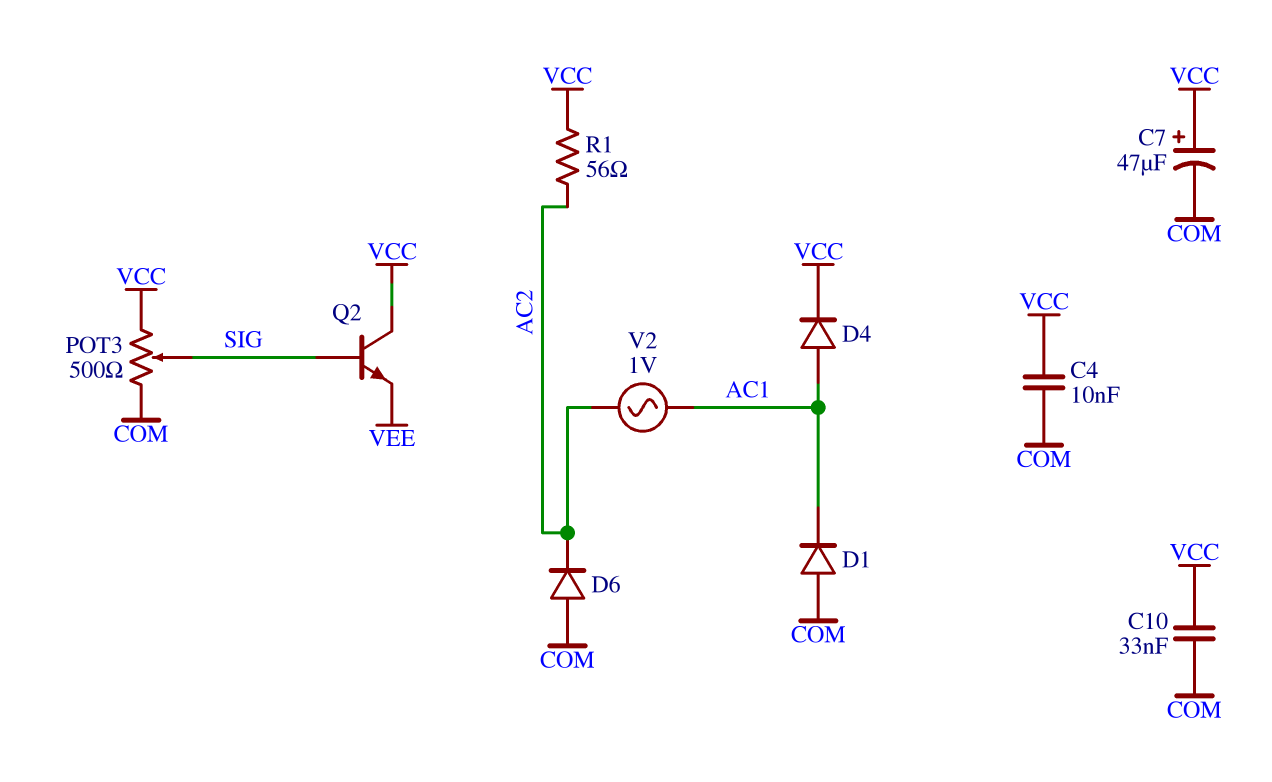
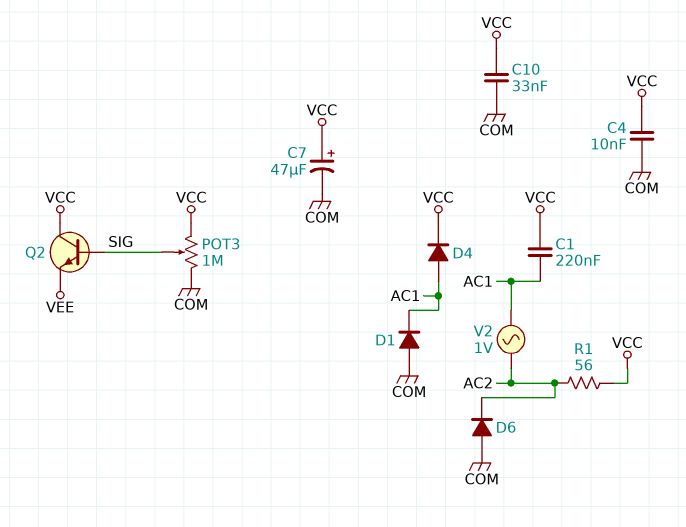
C1: none -> 220nF (AC1, VCC)
POT3: 500 (COM, VCC, wiper SIG) -> 1M (COM, VCC, wiper SIG)

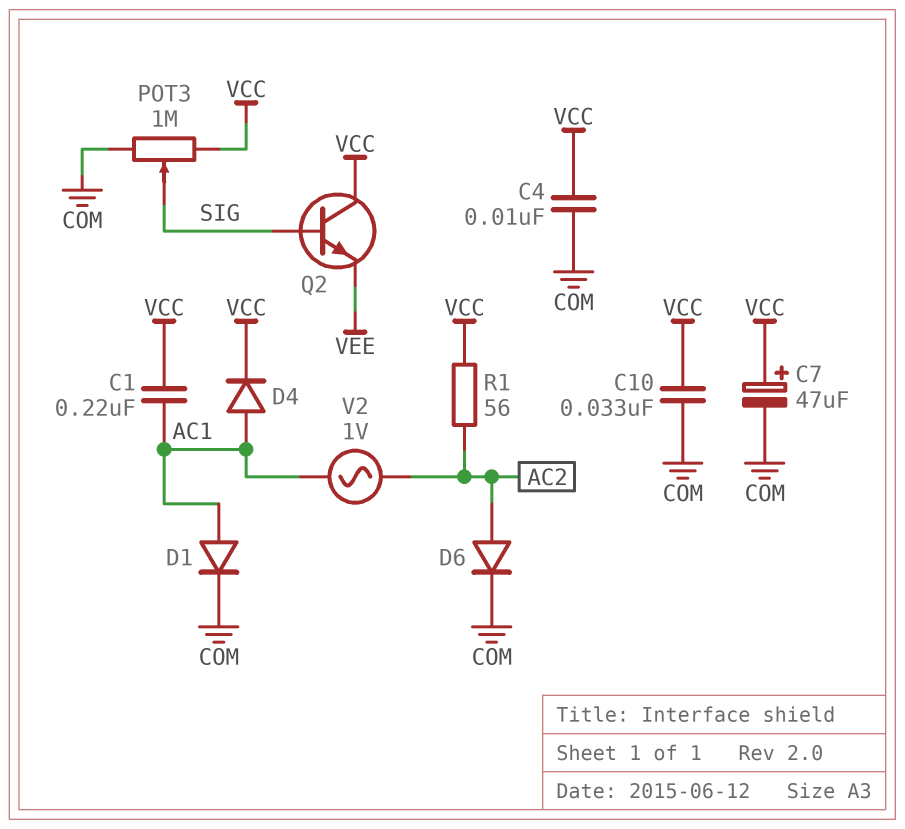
D1: diode (A COM, K AC1) -> diode (A AC1, K COM)
D6: diode (A COM, K AC2) -> diode (A AC2, K COM)

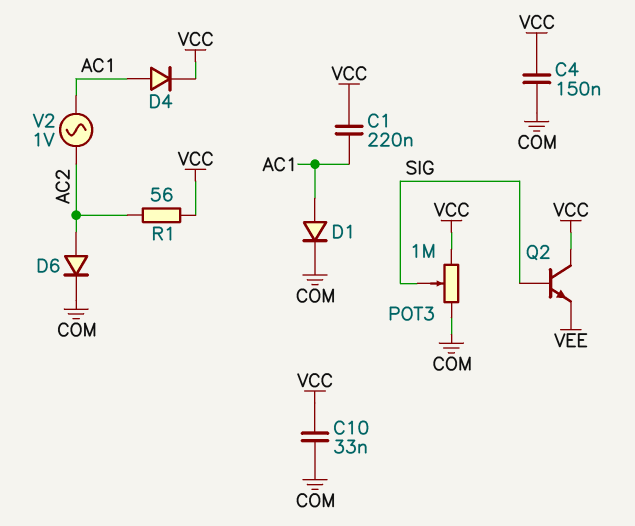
C4: 10nF (COM, VCC) -> 150nF (COM, VCC)
C7: 47uF (plus VCC, minus COM) -> none

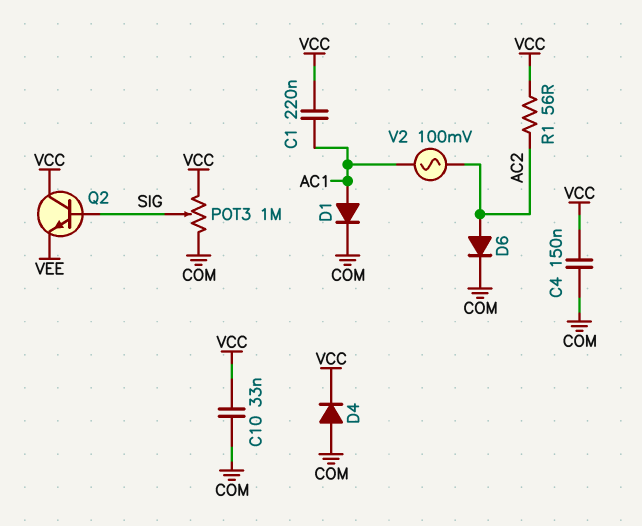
D4: diode (A AC1, K VCC) -> diode (A COM, K VCC)
V2: AC 1V (AC1, AC2) -> AC 100mV (AC1, AC2)

